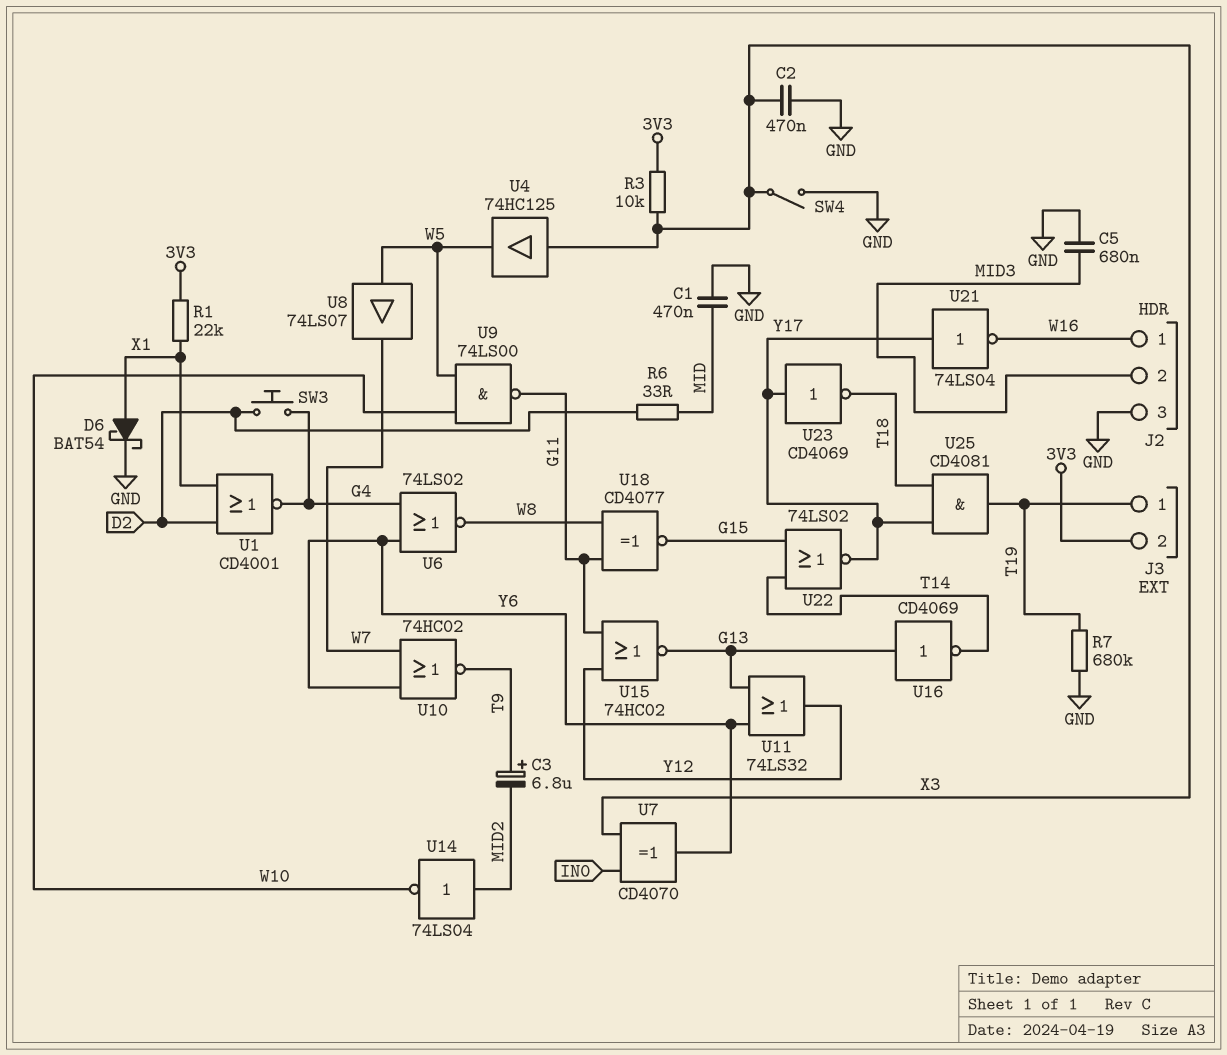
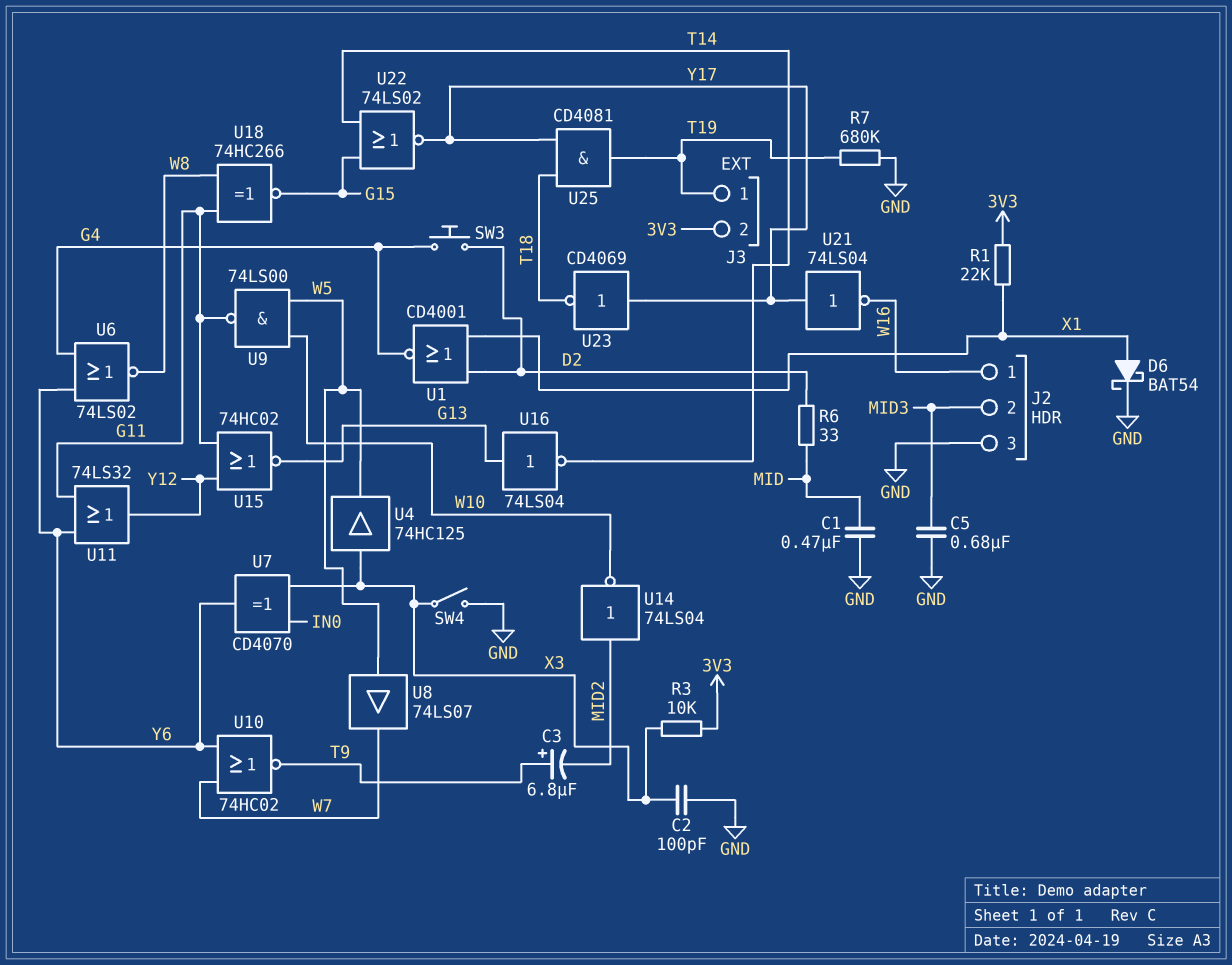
C2: 470nF (GND, X3) -> 100pF (GND, X3)
U11: OR 74LS32 (in G13, in Y6, out Y12) -> OR 74LS32 (in G11, in Y6, out Y12)
U16: NOT CD4069 (in G13, out T14) -> NOT 74LS04 (in G13, out T14)
U18: XNOR CD4077 (in G11, in W8, out G15) -> XNOR 74HC266 (in G11, in W8, out G15)

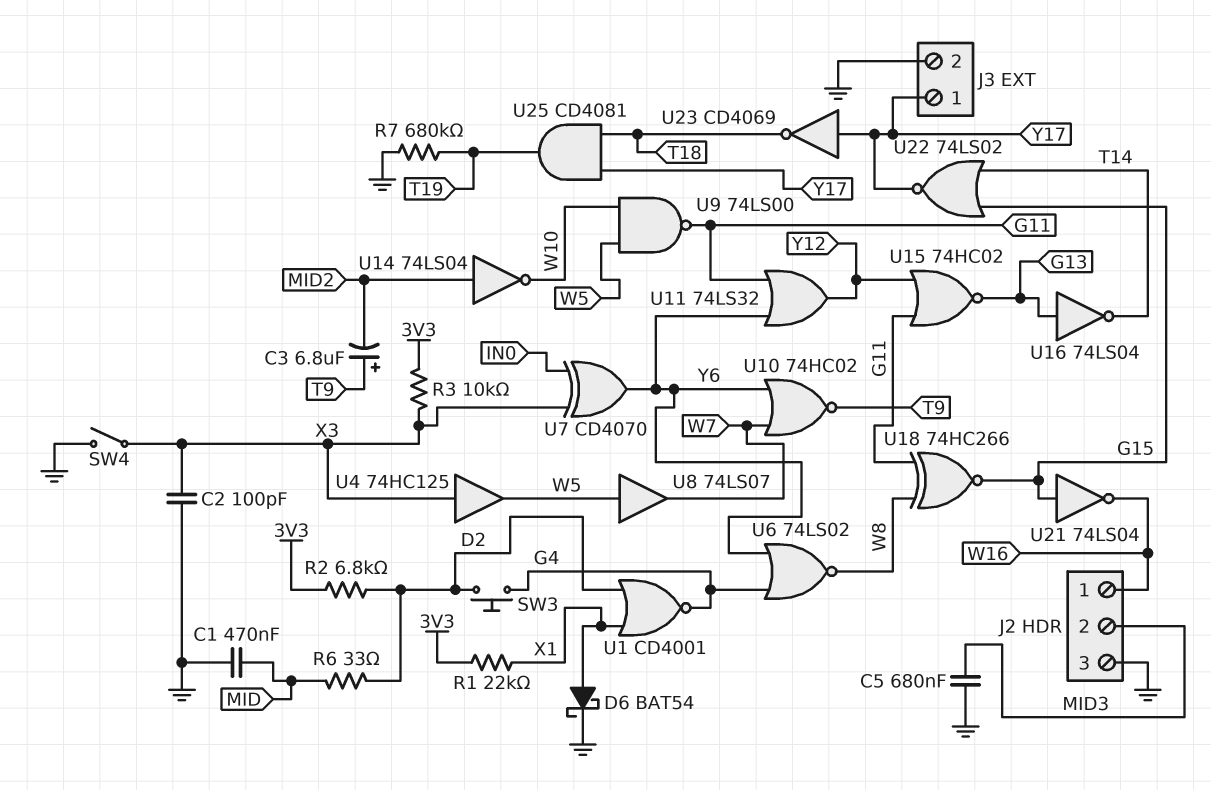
J3 pin 1: T19 -> Y17
J3 pin 2: 3V3 -> GND
R2: none -> 6.8k (3V3, D2)
U21: NOT 74LS04 (in Y17, out W16) -> NOT 74LS04 (in G15, out W16)

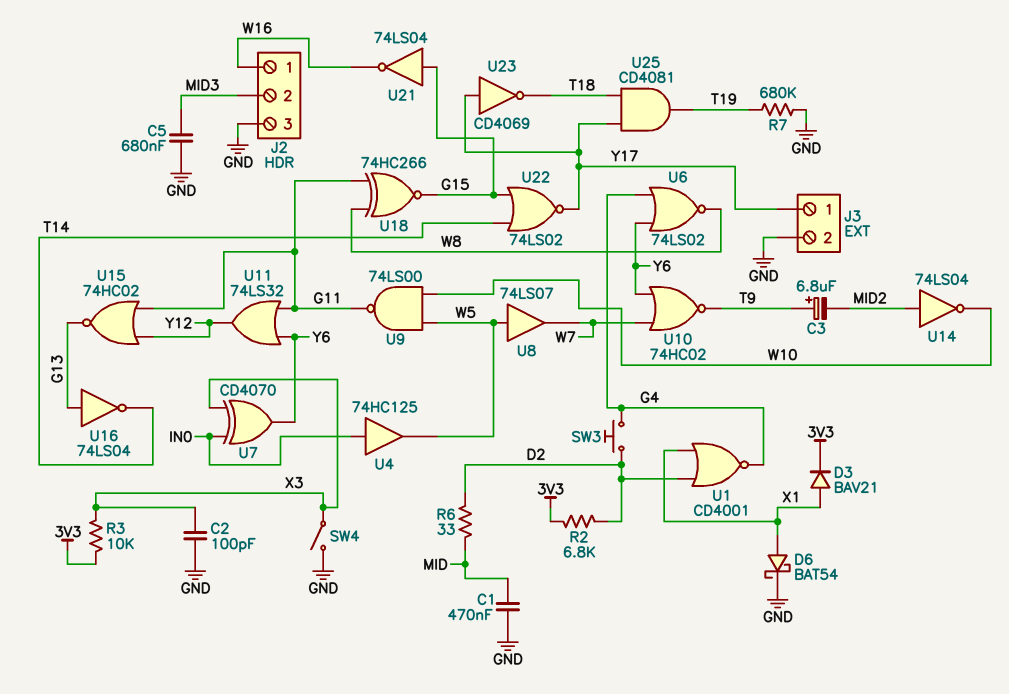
D3: none -> diode BAV21 (A X1, K 3V3)
R1: 22k (3V3, X1) -> none
U4: buffer 74HC125 (in X3, out W5) -> buffer 74HC125 (in IN0, out W5)

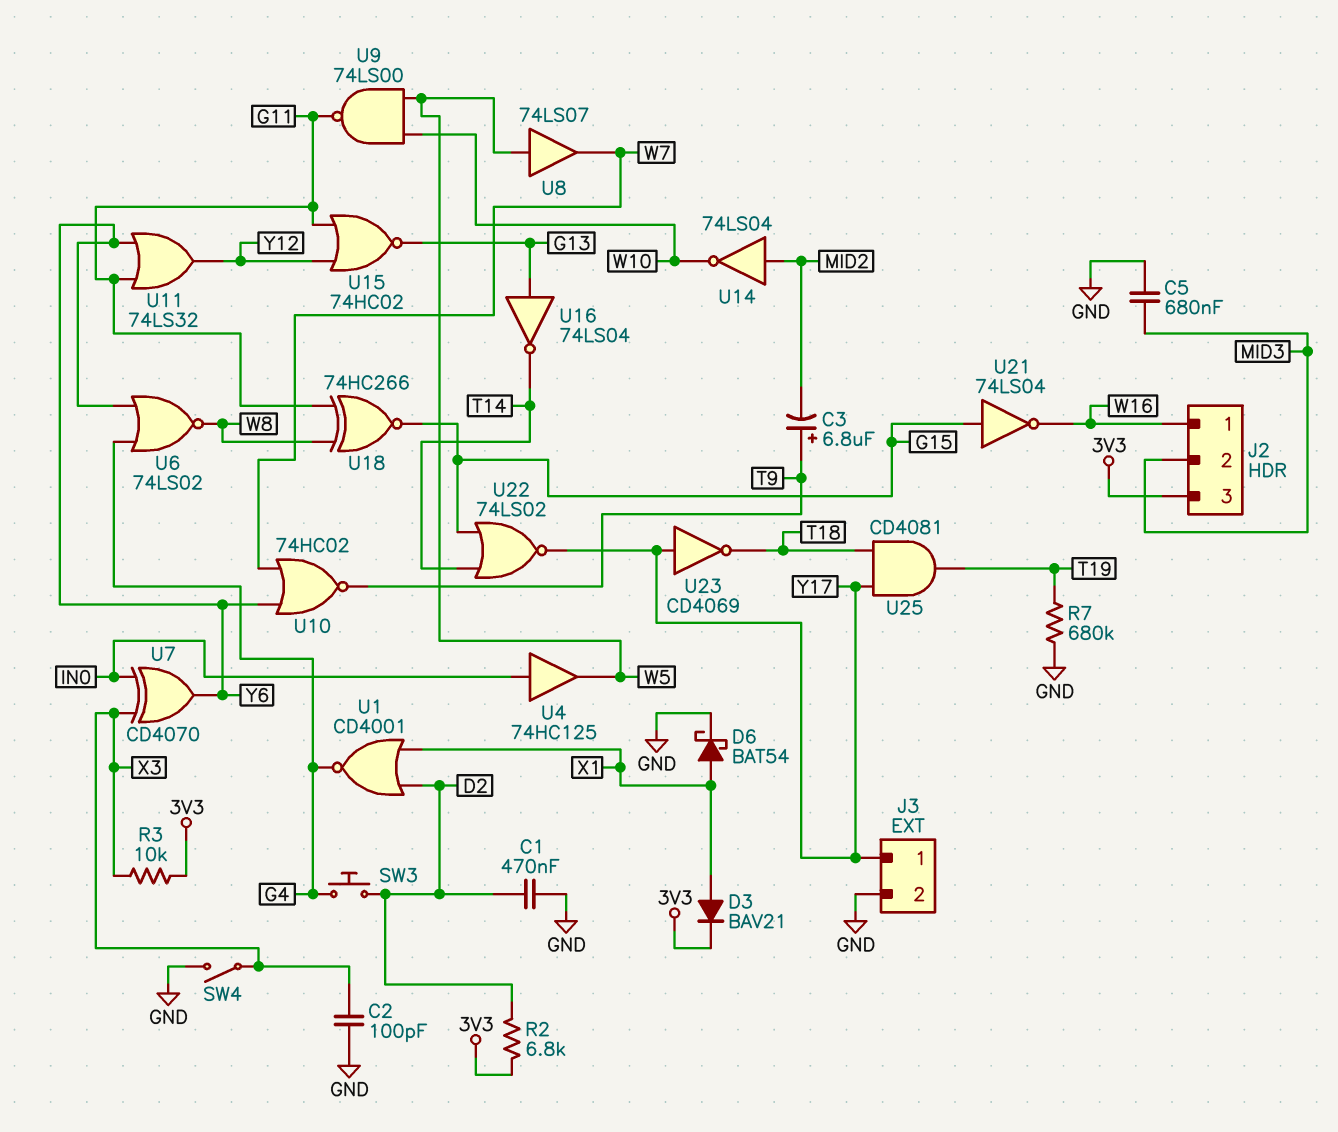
C1: 470nF (GND, MID) -> 470nF (D2, GND)
J2 pin 3: GND -> 3V3
R6: 33 (D2, MID) -> none

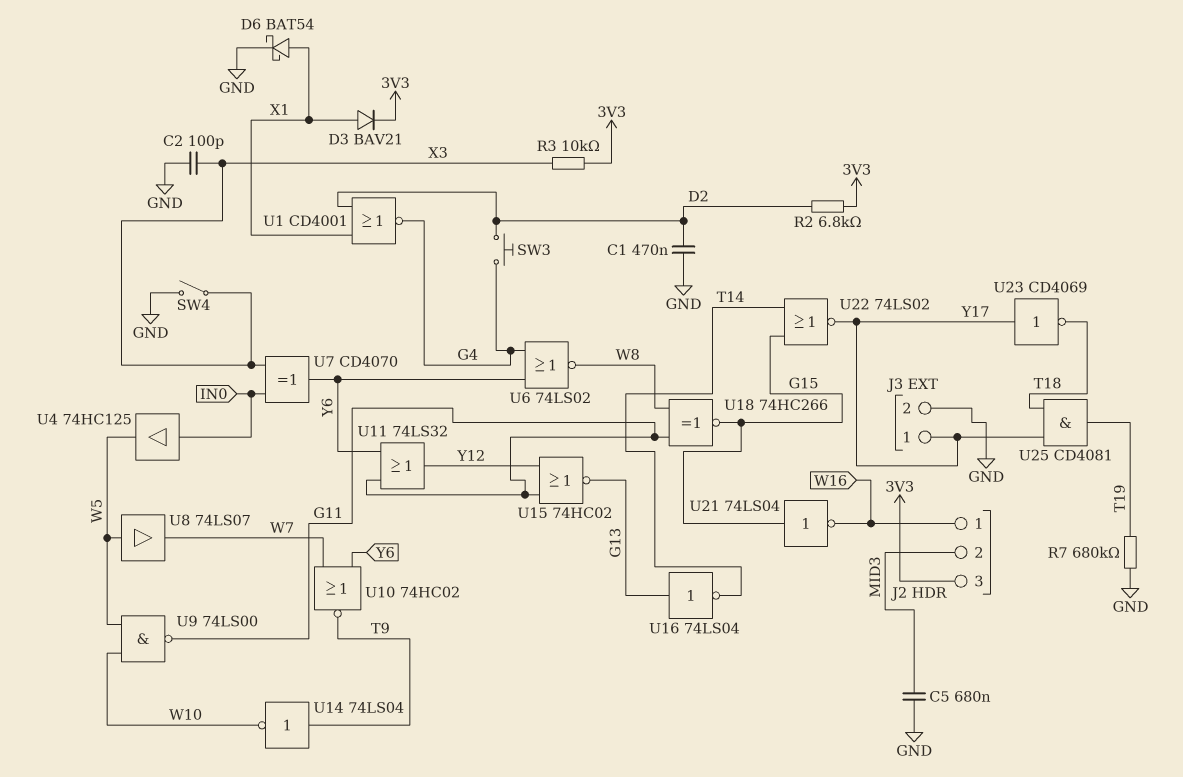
C3: 6.8uF (plus T9, minus MID2) -> none
U14: NOT 74LS04 (in MID2, out W10) -> NOT 74LS04 (in T9, out W10)

